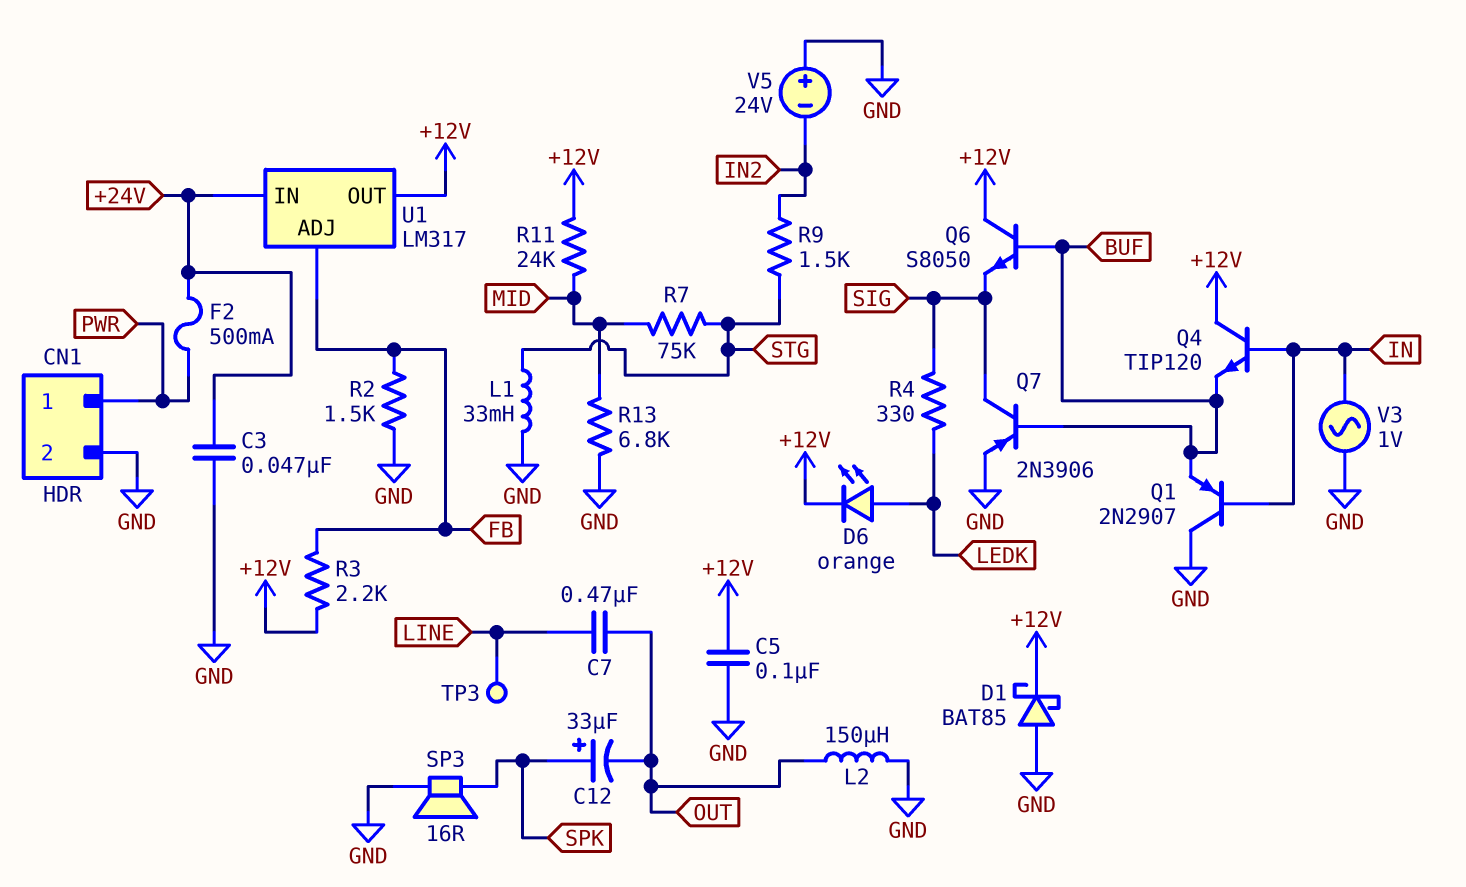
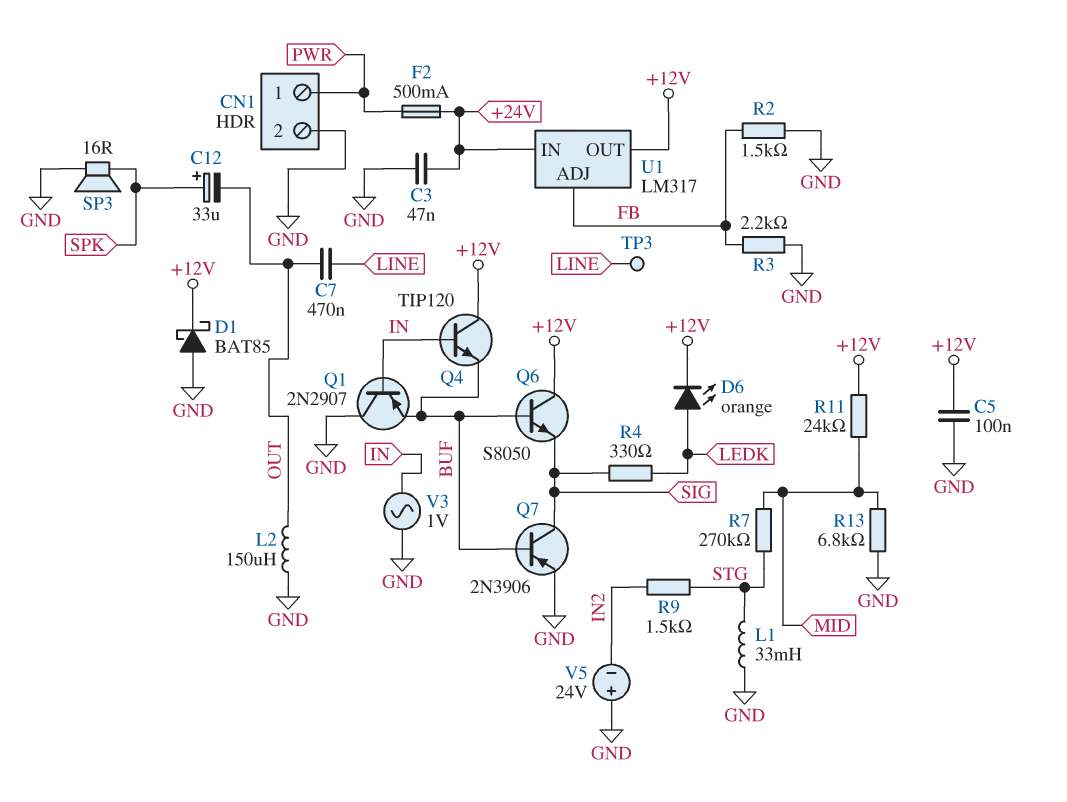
R3: 2.2k (+12V, FB) -> 2.2k (FB, GND)
R7: 75k (MID, STG) -> 270k (MID, STG)

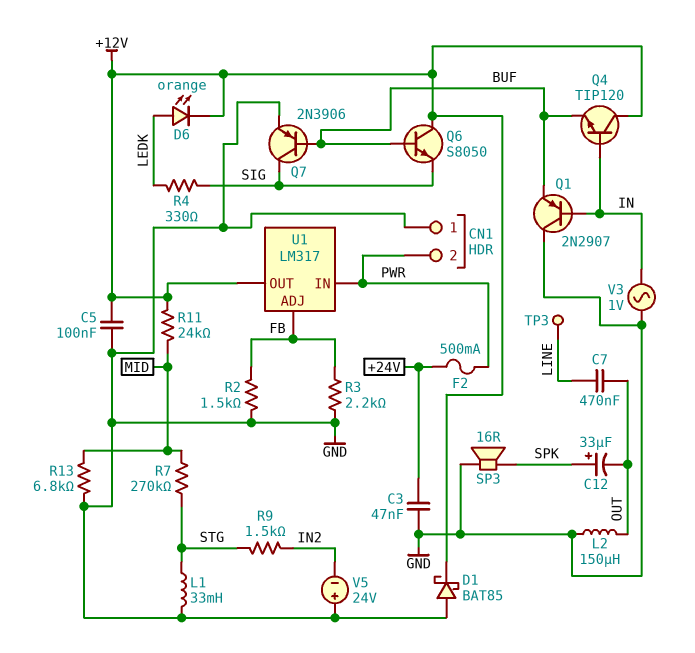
CN1 pin 1: PWR -> GND
CN1 pin 2: GND -> PWR
U1 pin IN: +24V -> PWR

